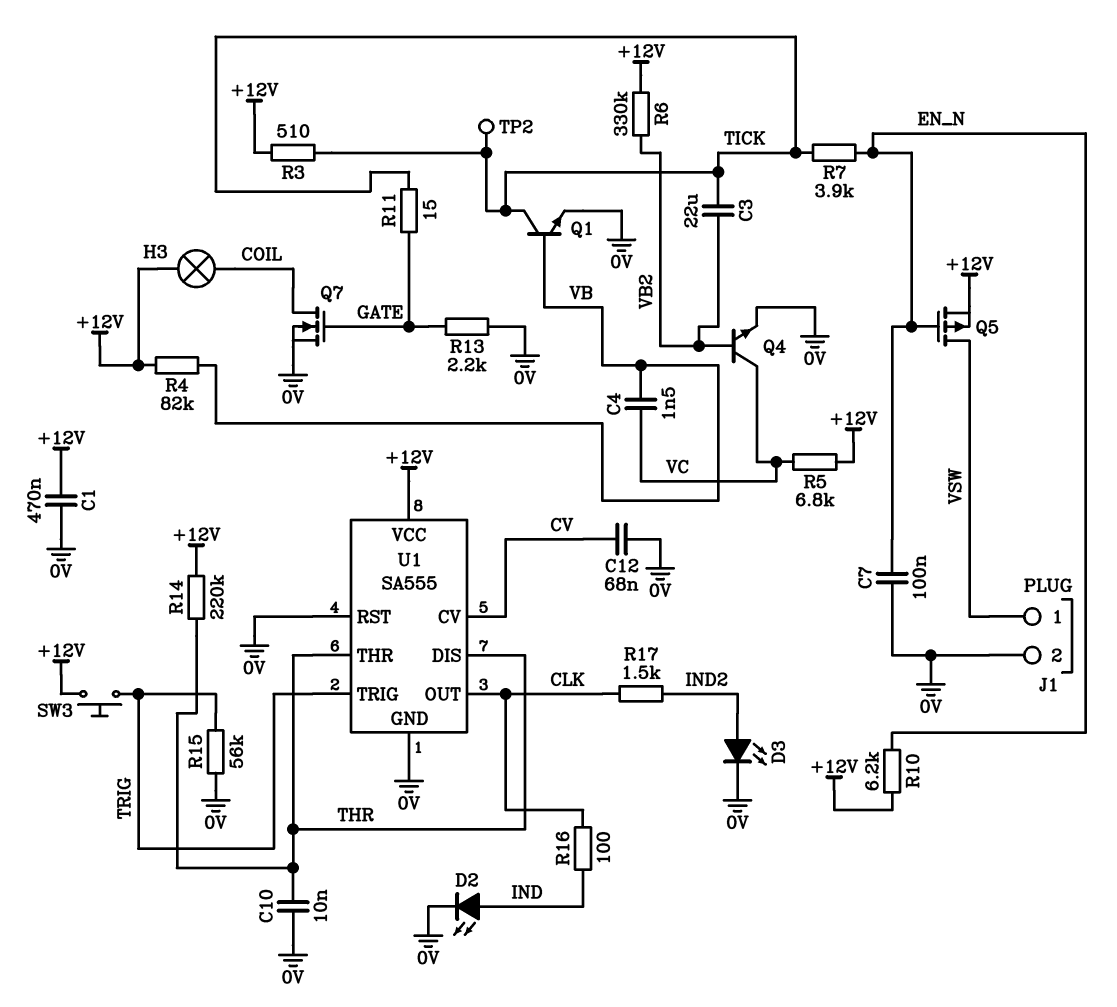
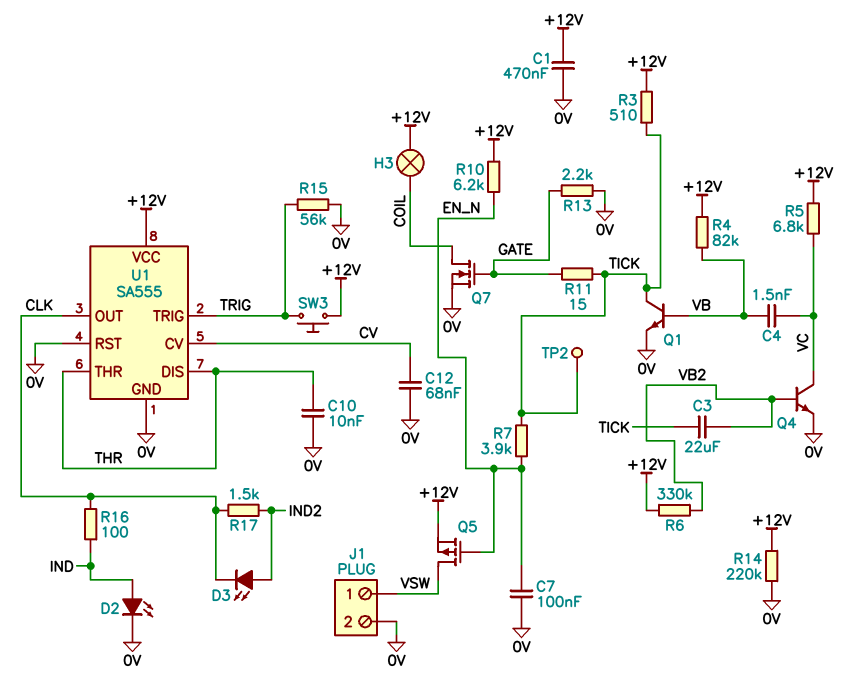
D3: LED (A IND2, K 0V) -> LED (A IND2, K CLK)
R14: 220k (+12V, THR) -> 220k (+12V, 0V)

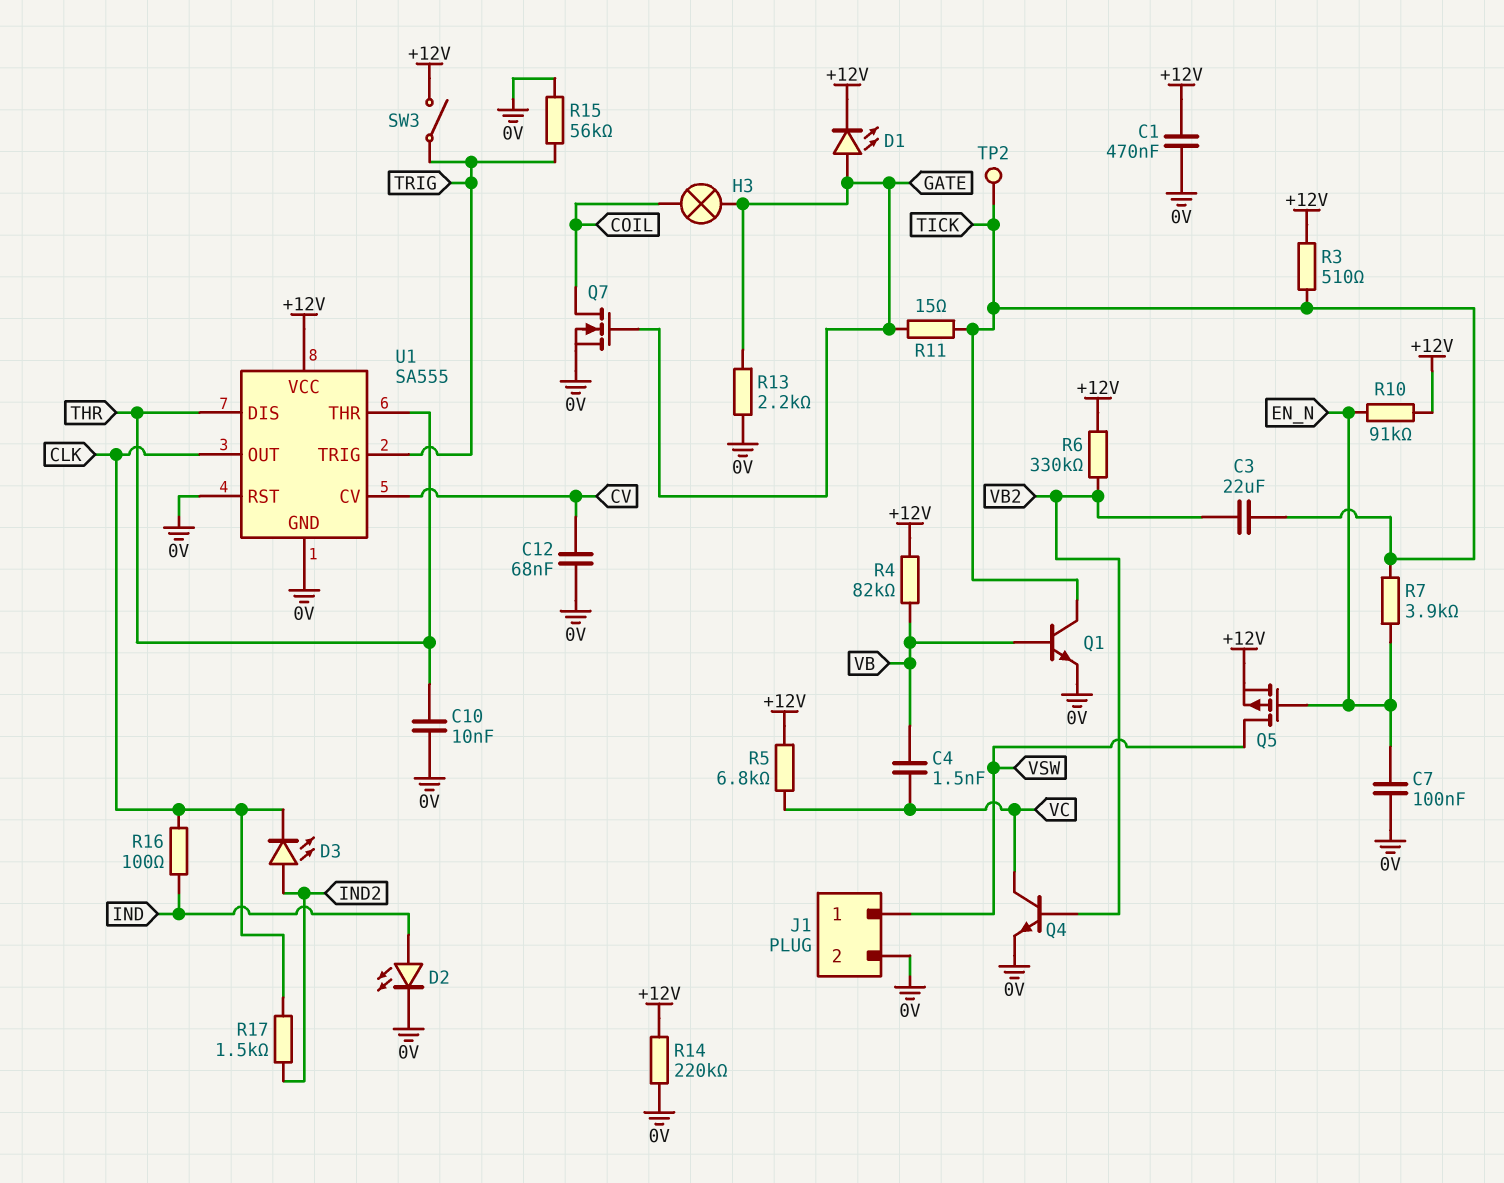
D1: none -> LED (A GATE, K +12V)
H3: lamp (+12V, COIL) -> lamp (COIL, GATE)
R10: 6.2k (+12V, EN_N) -> 91k (+12V, EN_N)
SW3: button (+12V, TRIG) -> switch (+12V, TRIG)

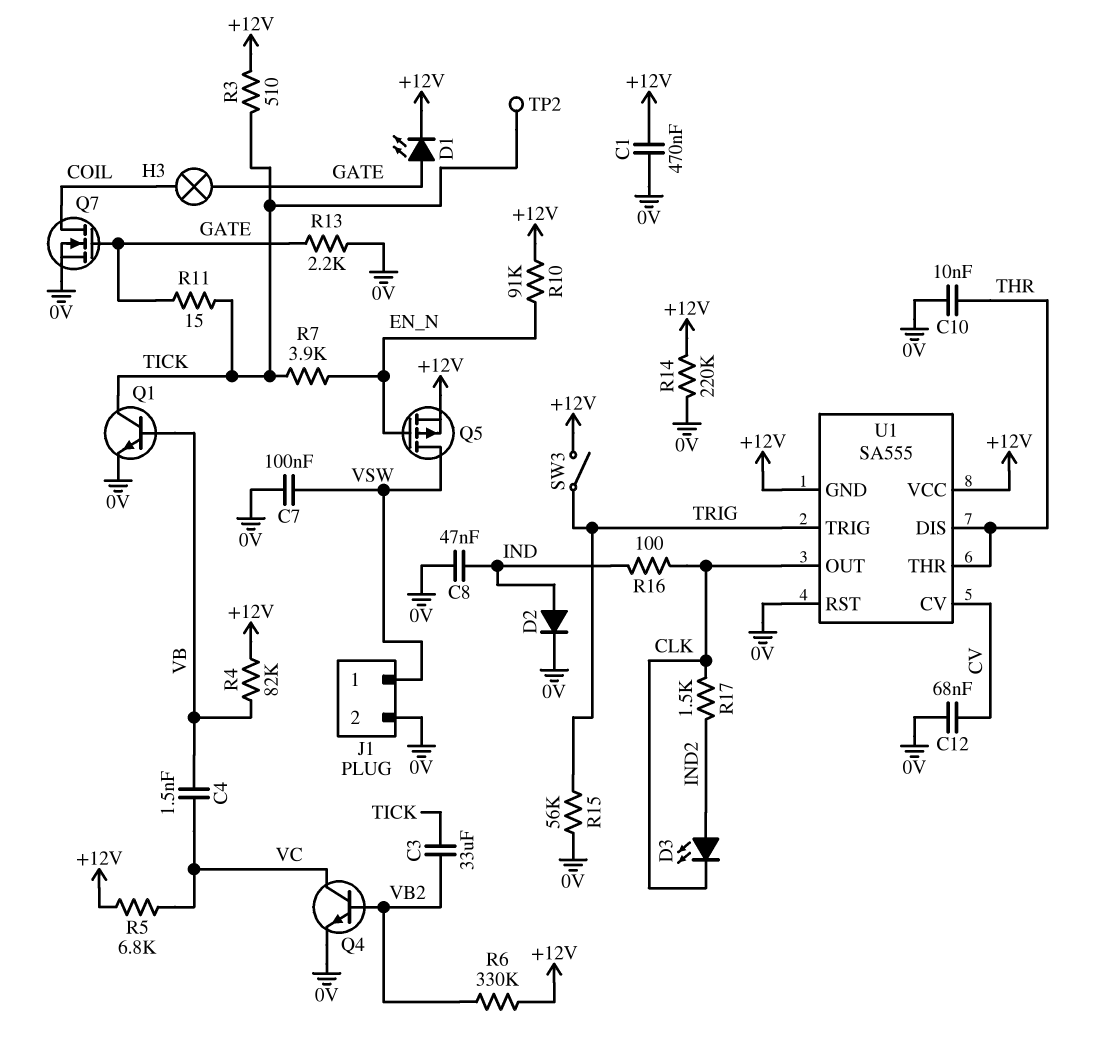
C3: 22uF (TICK, VB2) -> 33uF (TICK, VB2)
C7: 100nF (0V, EN_N) -> 100nF (0V, VSW)
C8: none -> 47nF (0V, IND)
D2: LED (A IND, K 0V) -> diode (A IND, K 0V)
U1 pin GND: 0V -> +12V

